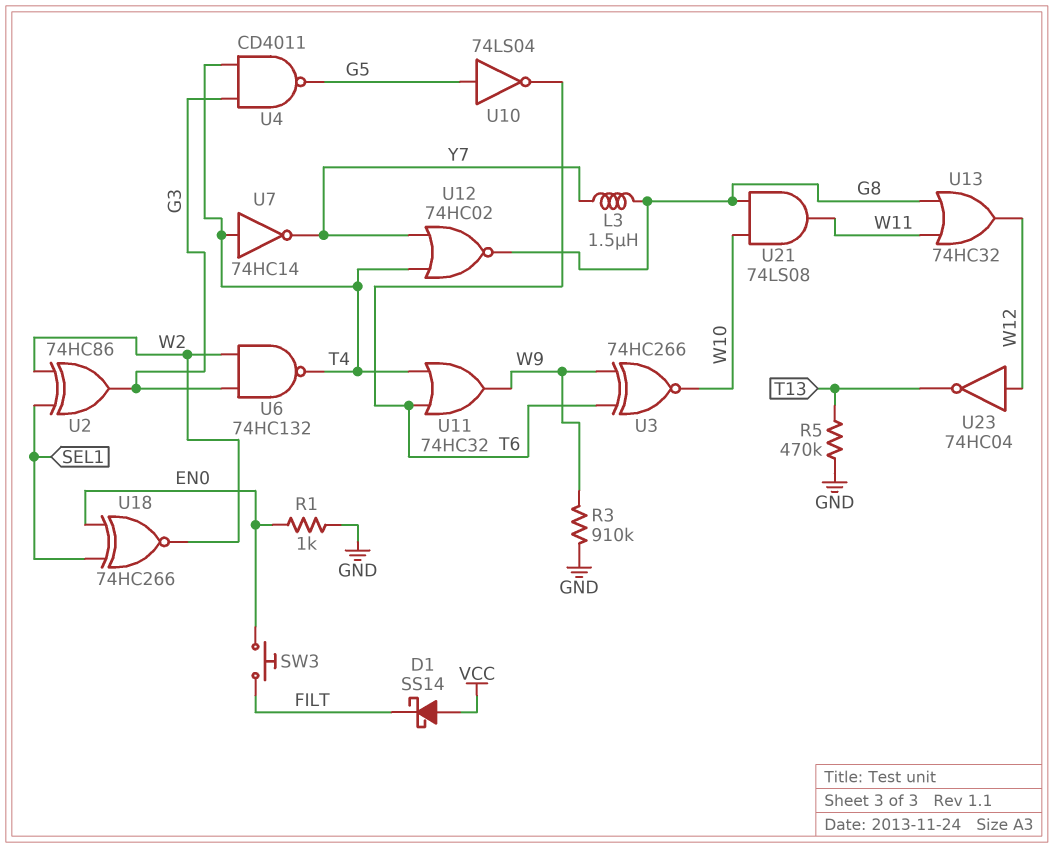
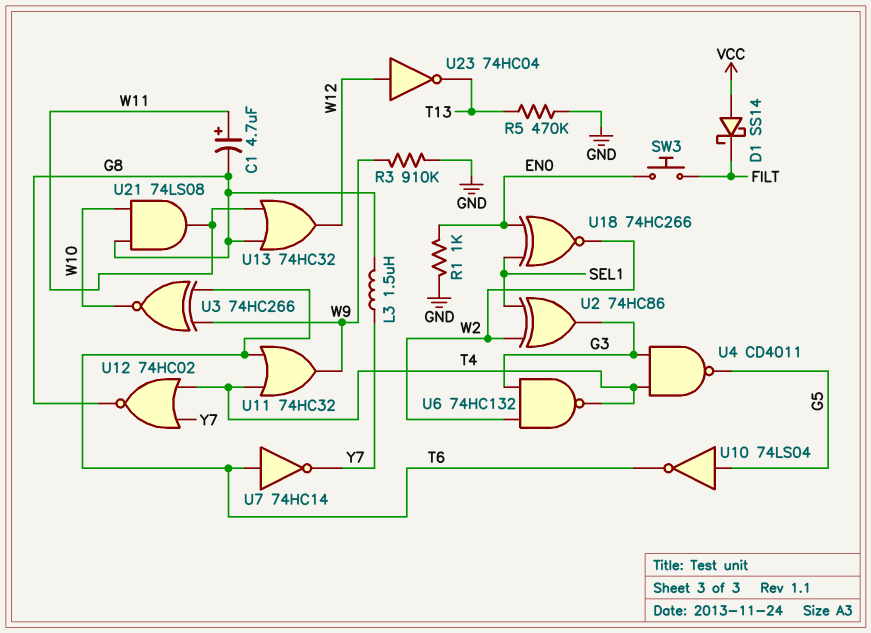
C1: none -> 4.7uF (plus W11, minus G8)
U7: NOT 74HC14 (in T4, out Y7) -> NOT 74HC14 (in T6, out Y7)

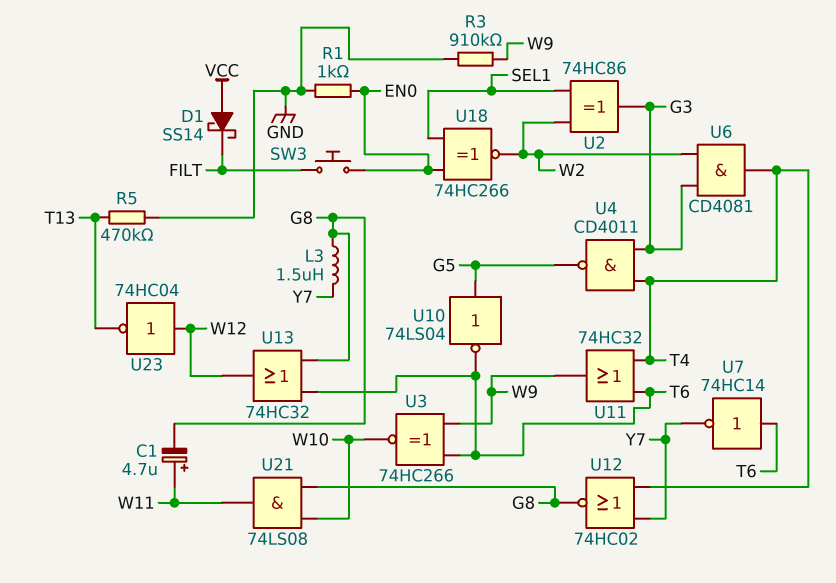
U6: NAND 74HC132 (in G3, in W2, out T4) -> AND CD4081 (in G3, in W2, out T4)
U13: OR 74HC32 (in G8, in W11, out W12) -> OR 74HC32 (in G8, in T6, out W12)

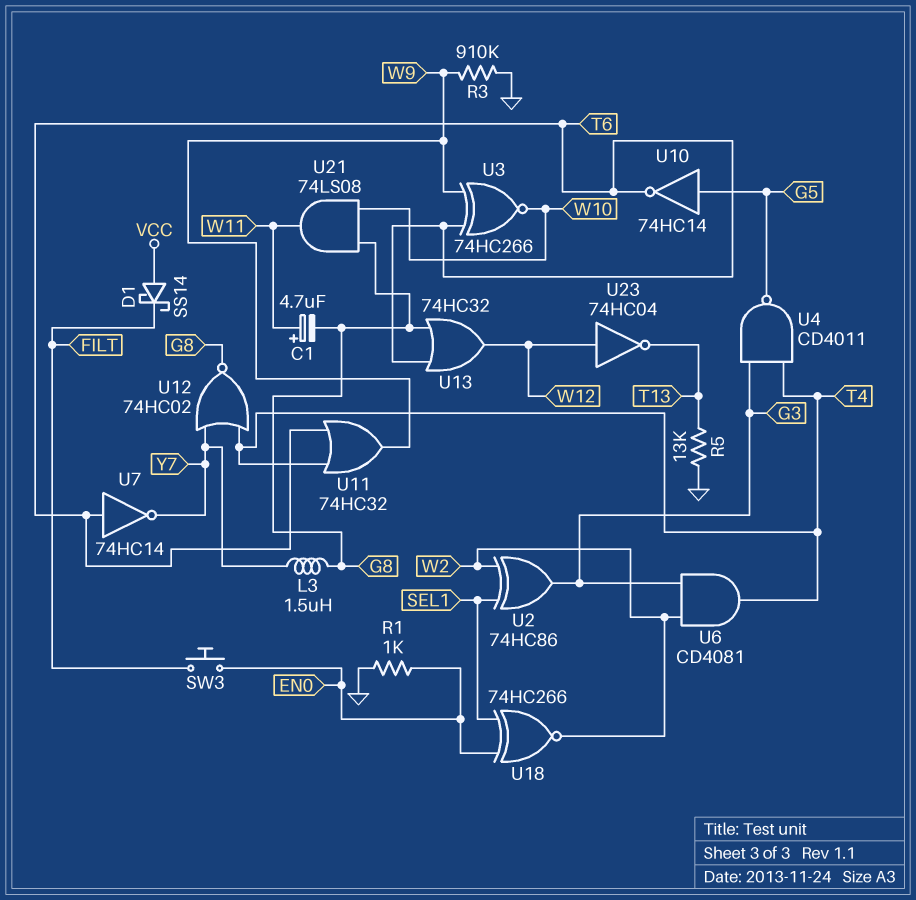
R5: 470k (GND, T13) -> 13k (GND, T13)
U10: NOT 74LS04 (in G5, out T6) -> NOT 74HC14 (in G5, out T6)

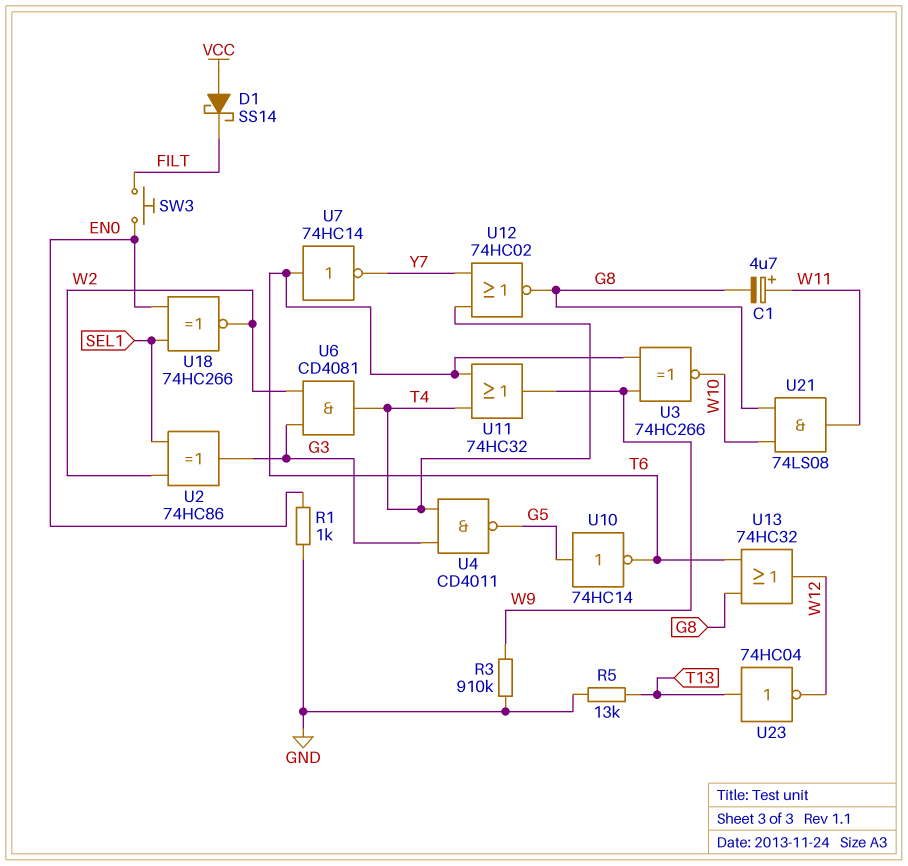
L3: 1.5uH (G8, Y7) -> none
U23: NOT 74HC04 (in W12, out T13) -> NOT 74HC04 (in T13, out W12)

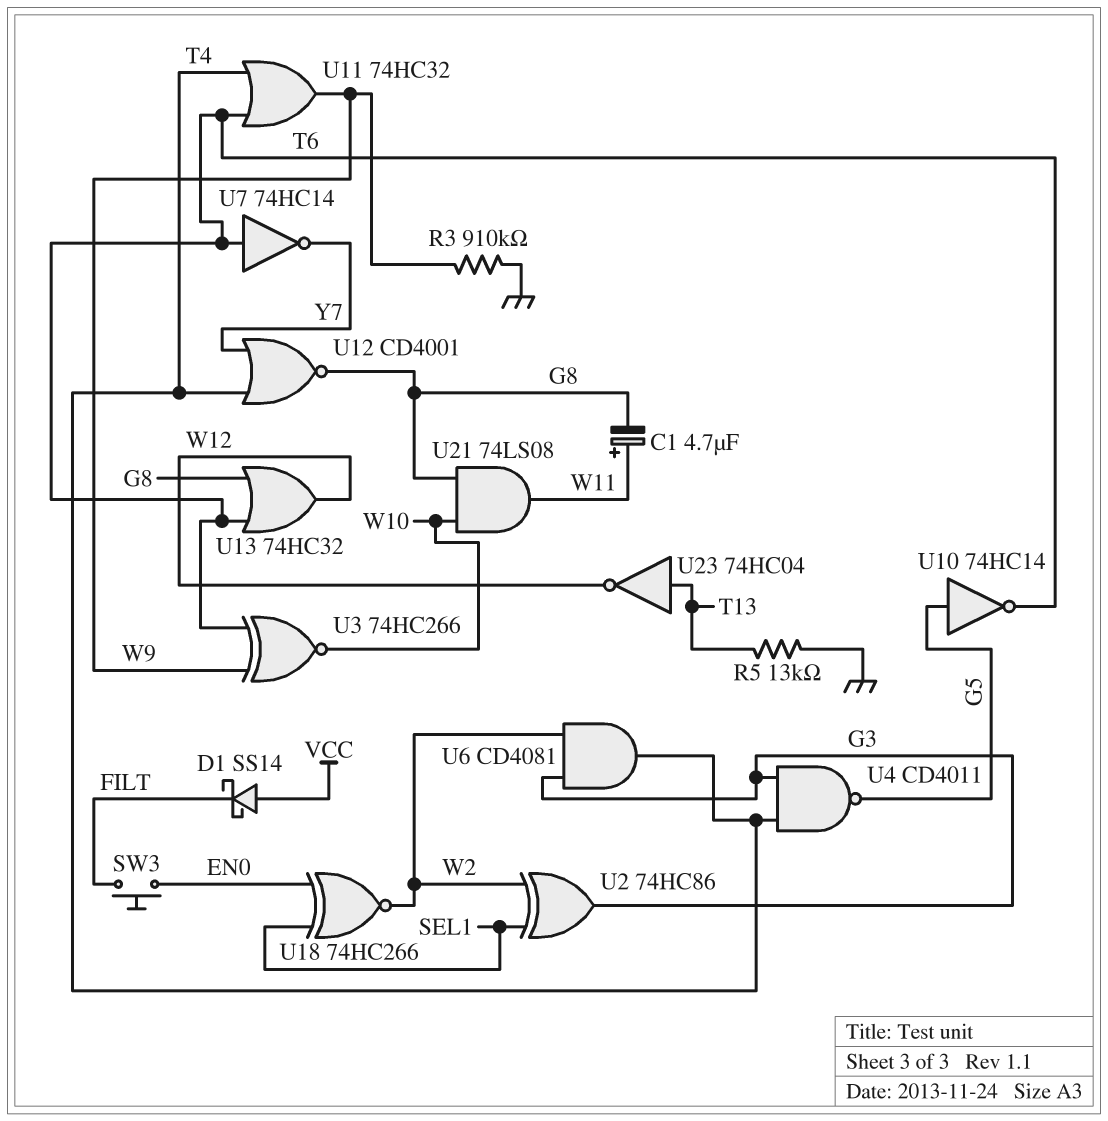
R1: 1k (EN0, GND) -> none
U12: NOR 74HC02 (in T4, in Y7, out G8) -> NOR CD4001 (in T4, in Y7, out G8)

